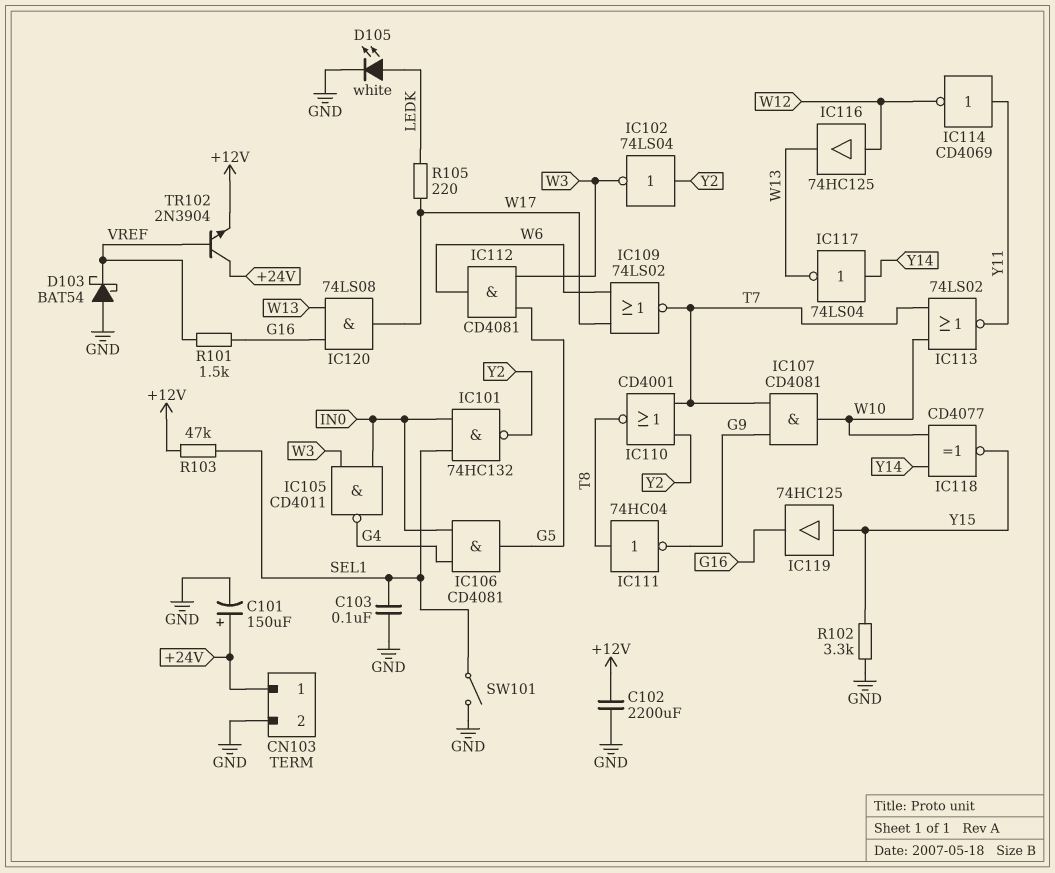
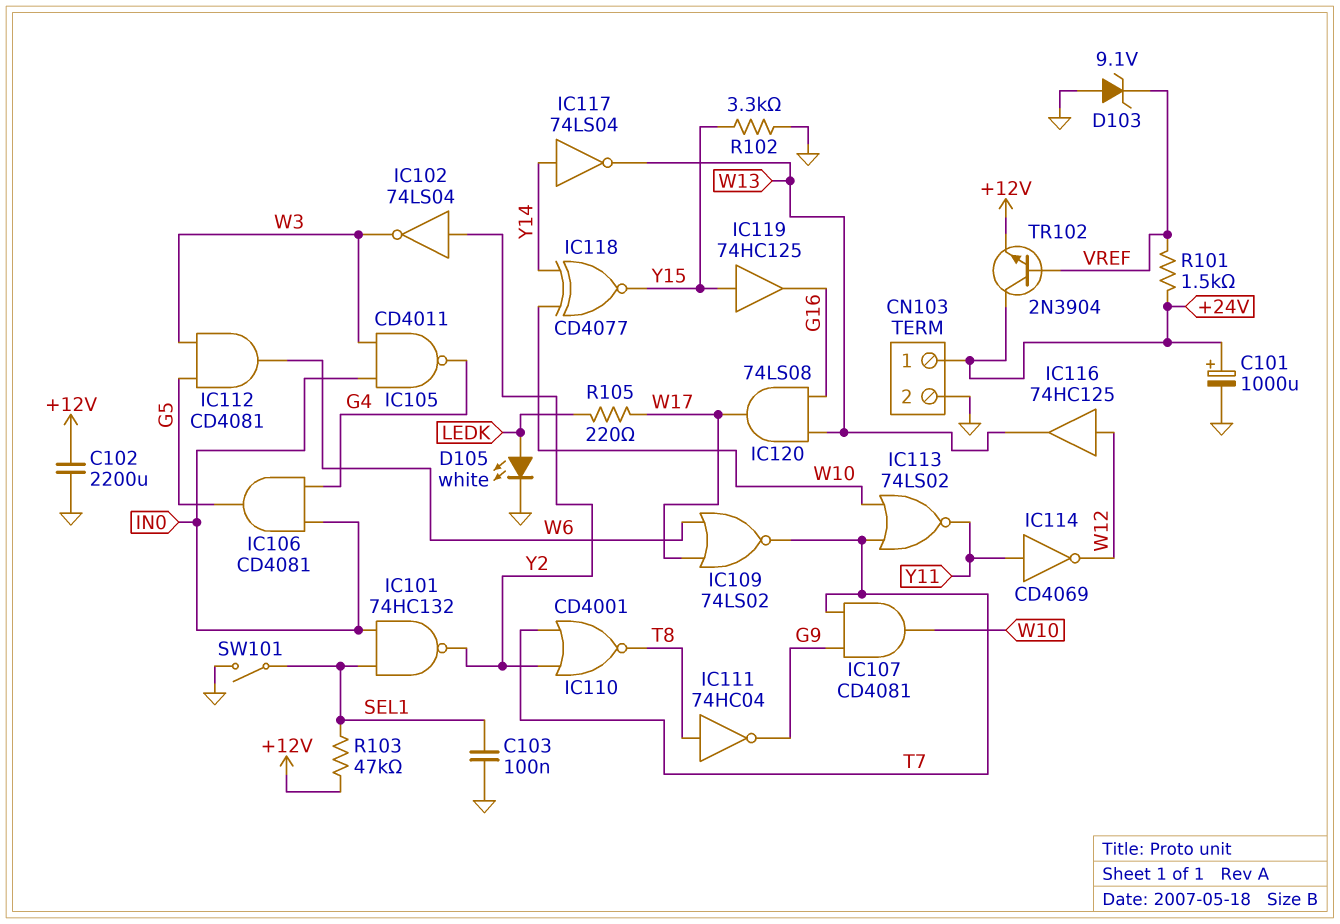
C101: 150uF (plus +24V, minus GND) -> 1000uF (plus +24V, minus GND)
D103: schottky BAT54 (A GND, K VREF) -> zener 9.1V (A GND, K VREF)
R101: 1.5k (G16, VREF) -> 1.5k (+24V, VREF)

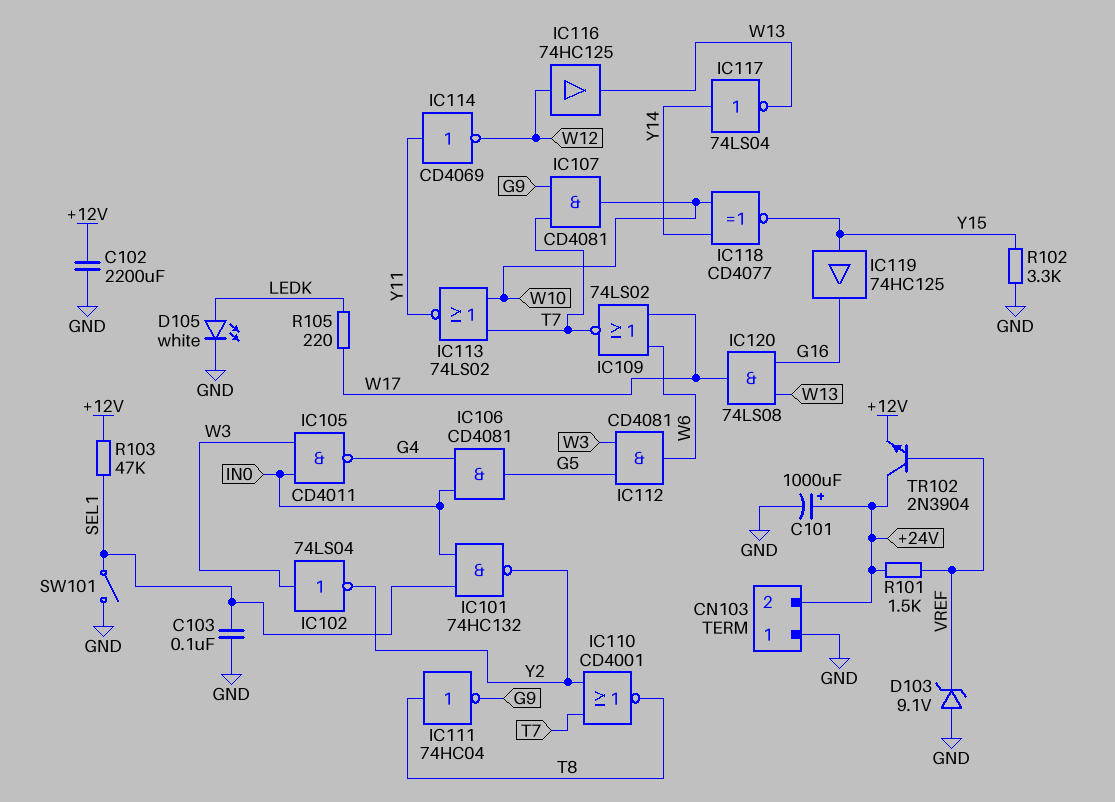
CN103 pin 1: +24V -> GND
CN103 pin 2: GND -> +24V
IC102: NOT 74LS04 (in Y2, out W3) -> NOT 74LS04 (in W3, out Y2)

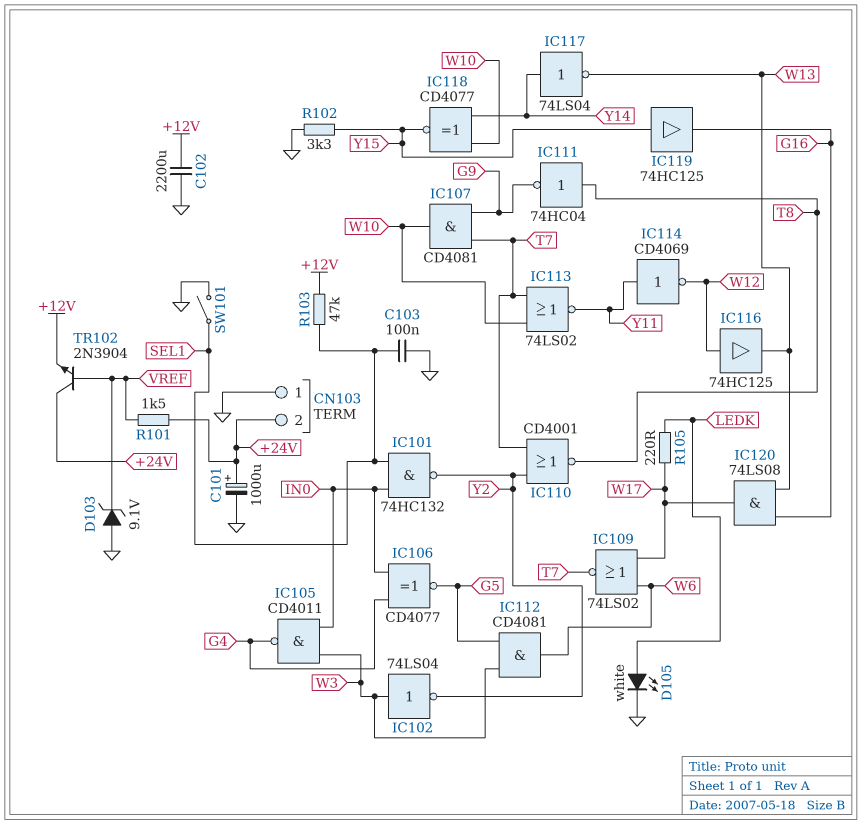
IC106: AND CD4081 (in G4, in IN0, out G5) -> XNOR CD4077 (in G4, in IN0, out G5)

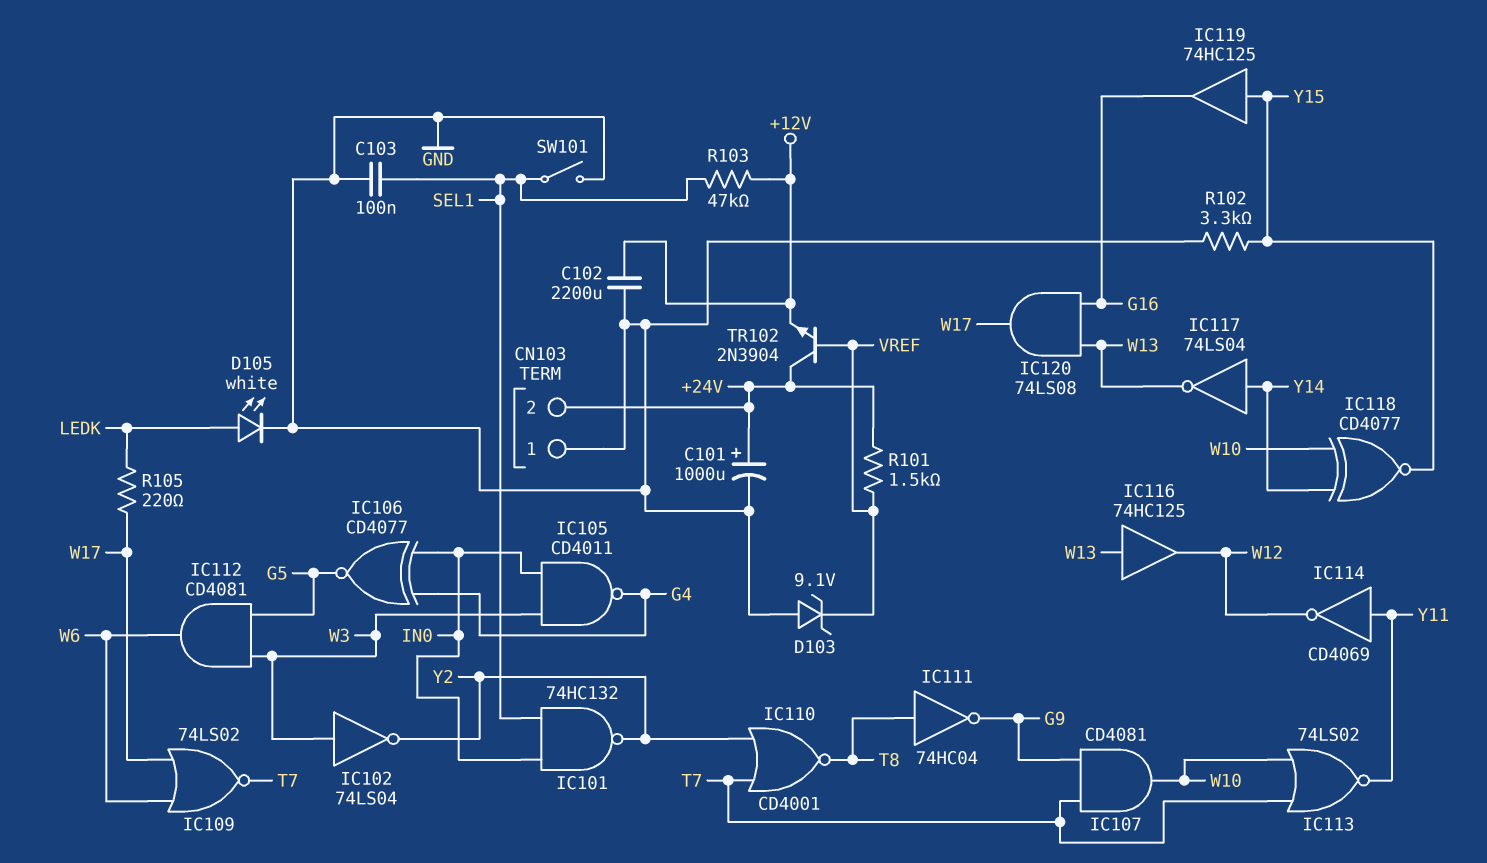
IC116: buffer 74HC125 (in W12, out W13) -> buffer 74HC125 (in W13, out W12)

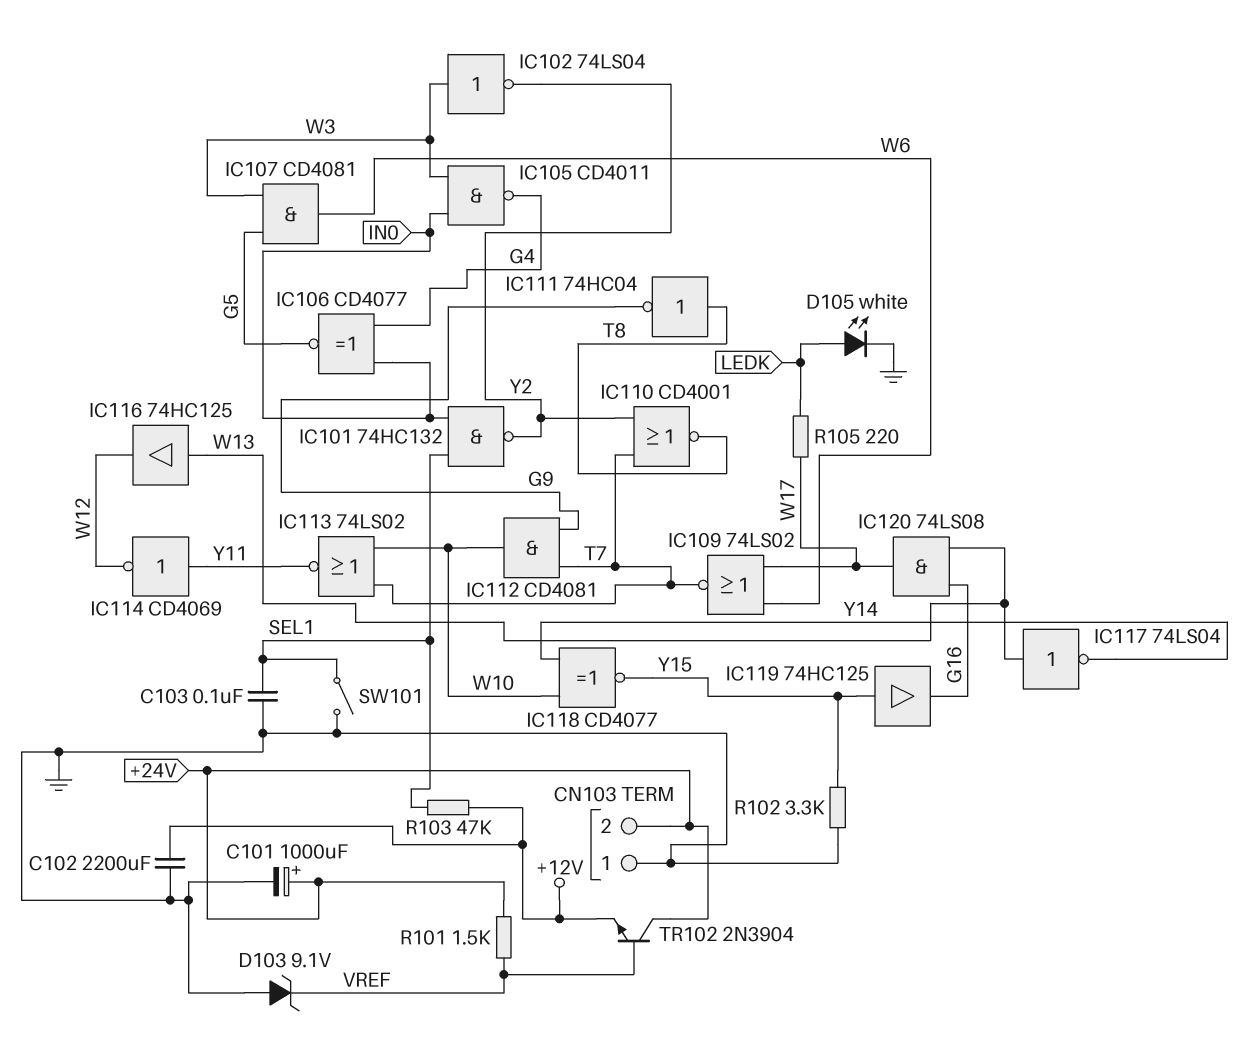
IC107: AND CD4081 (in G9, in T7, out W10) -> AND CD4081 (in G5, in W3, out W6)
IC112: AND CD4081 (in G5, in W3, out W6) -> AND CD4081 (in G9, in T7, out W10)
IC117: NOT 74LS04 (in Y14, out W13) -> NOT 74LS04 (in W13, out Y14)

